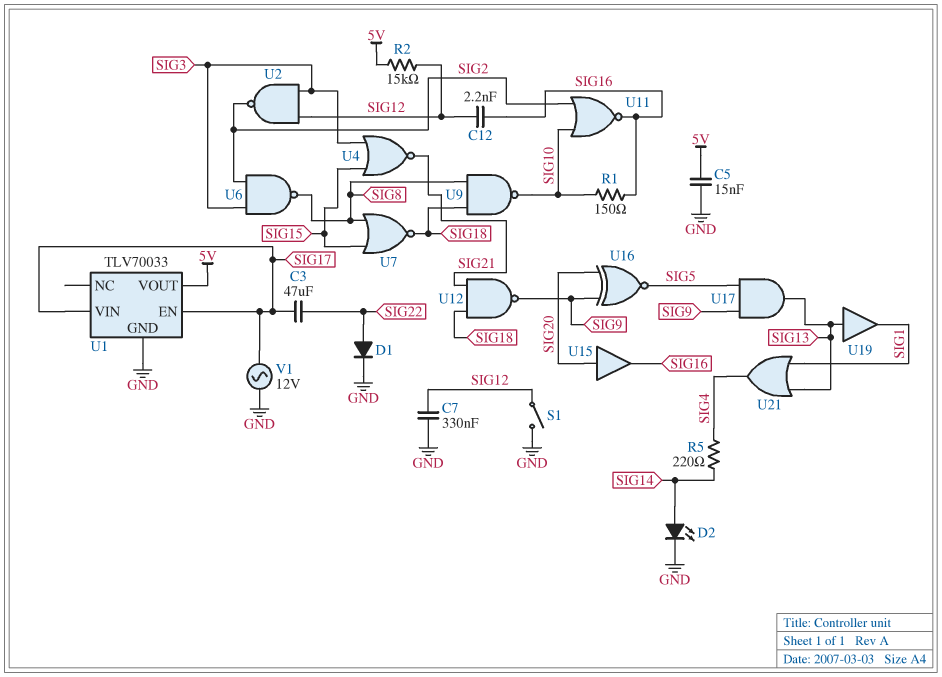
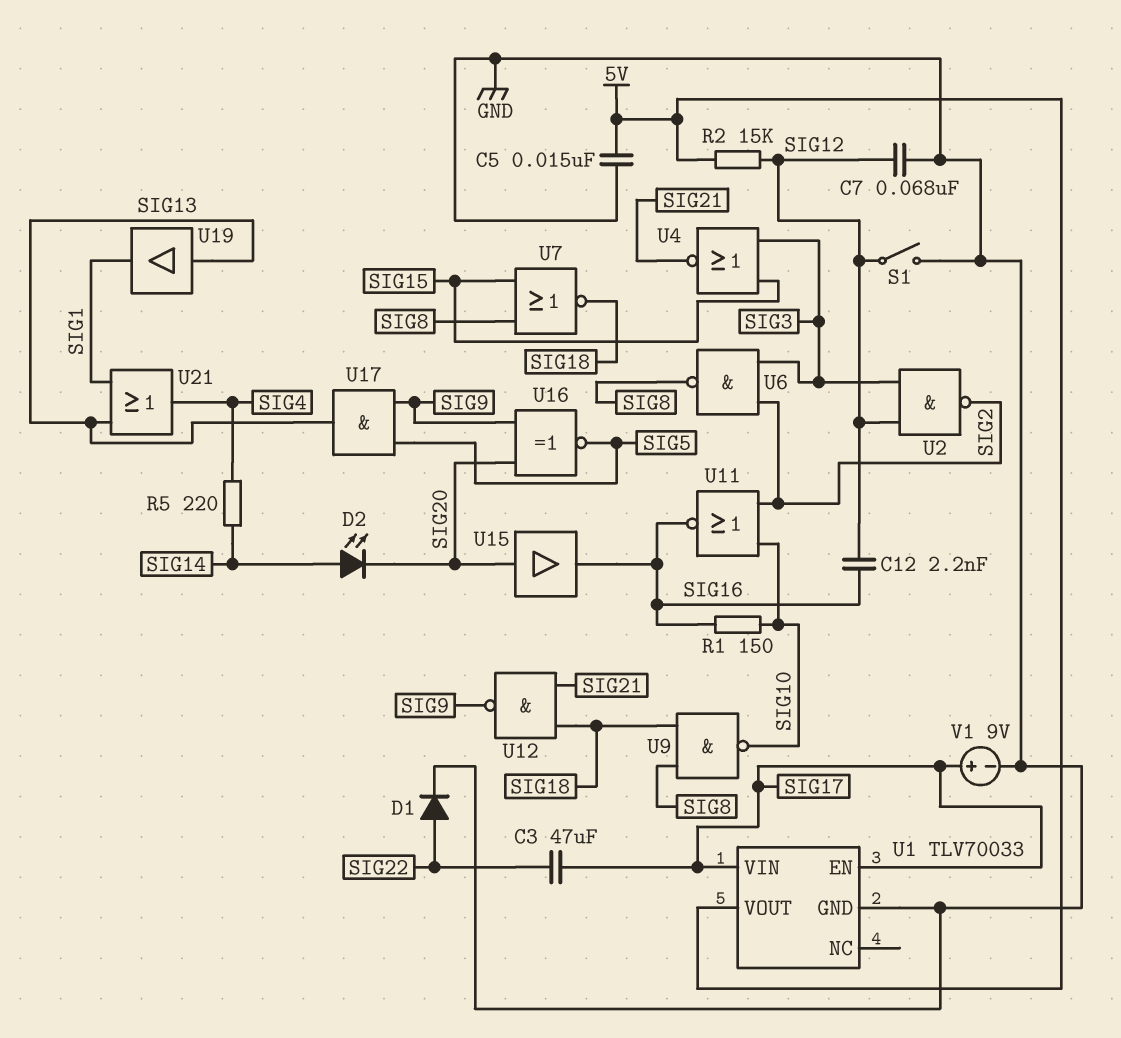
C7: 330nF (GND, SIG12) -> 68nF (GND, SIG12)
D2: LED (A SIG14, K GND) -> LED (A SIG14, K SIG20)
V1: AC 12V (GND, SIG17) -> 9V (plus SIG17, minus GND)

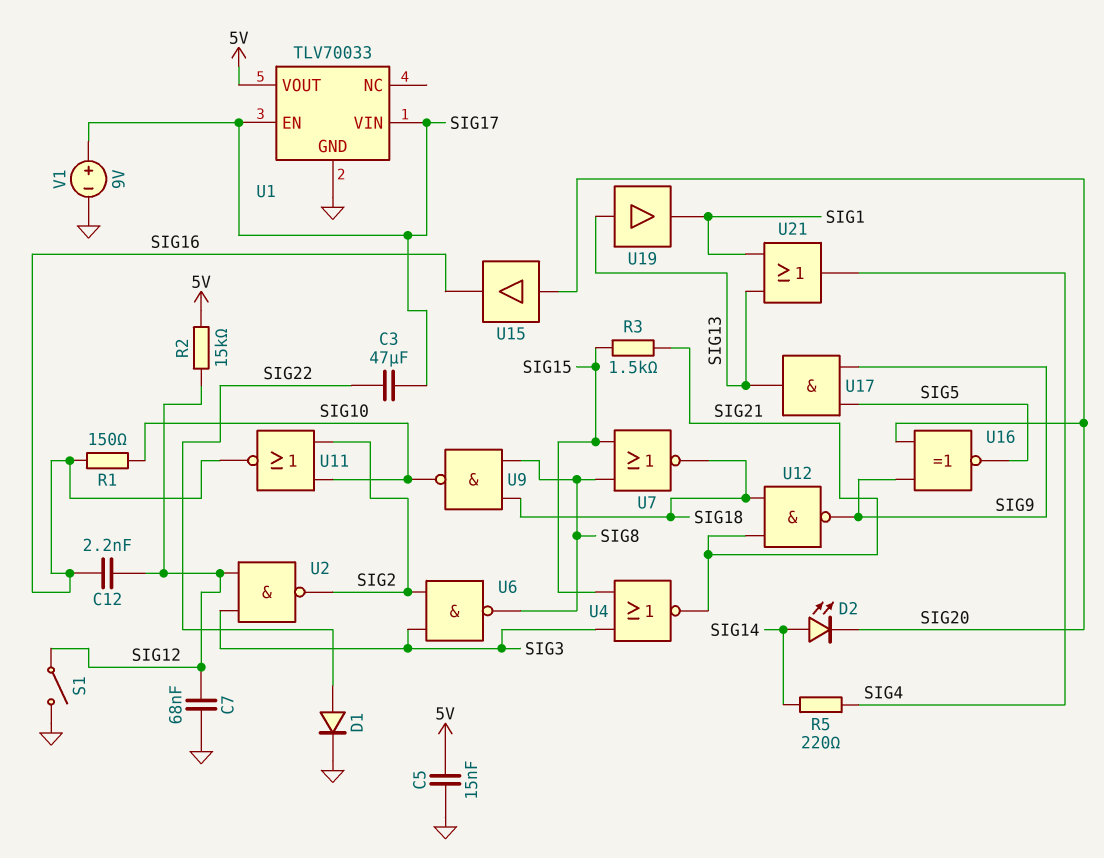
R3: none -> 1.5k (SIG15, SIG21)

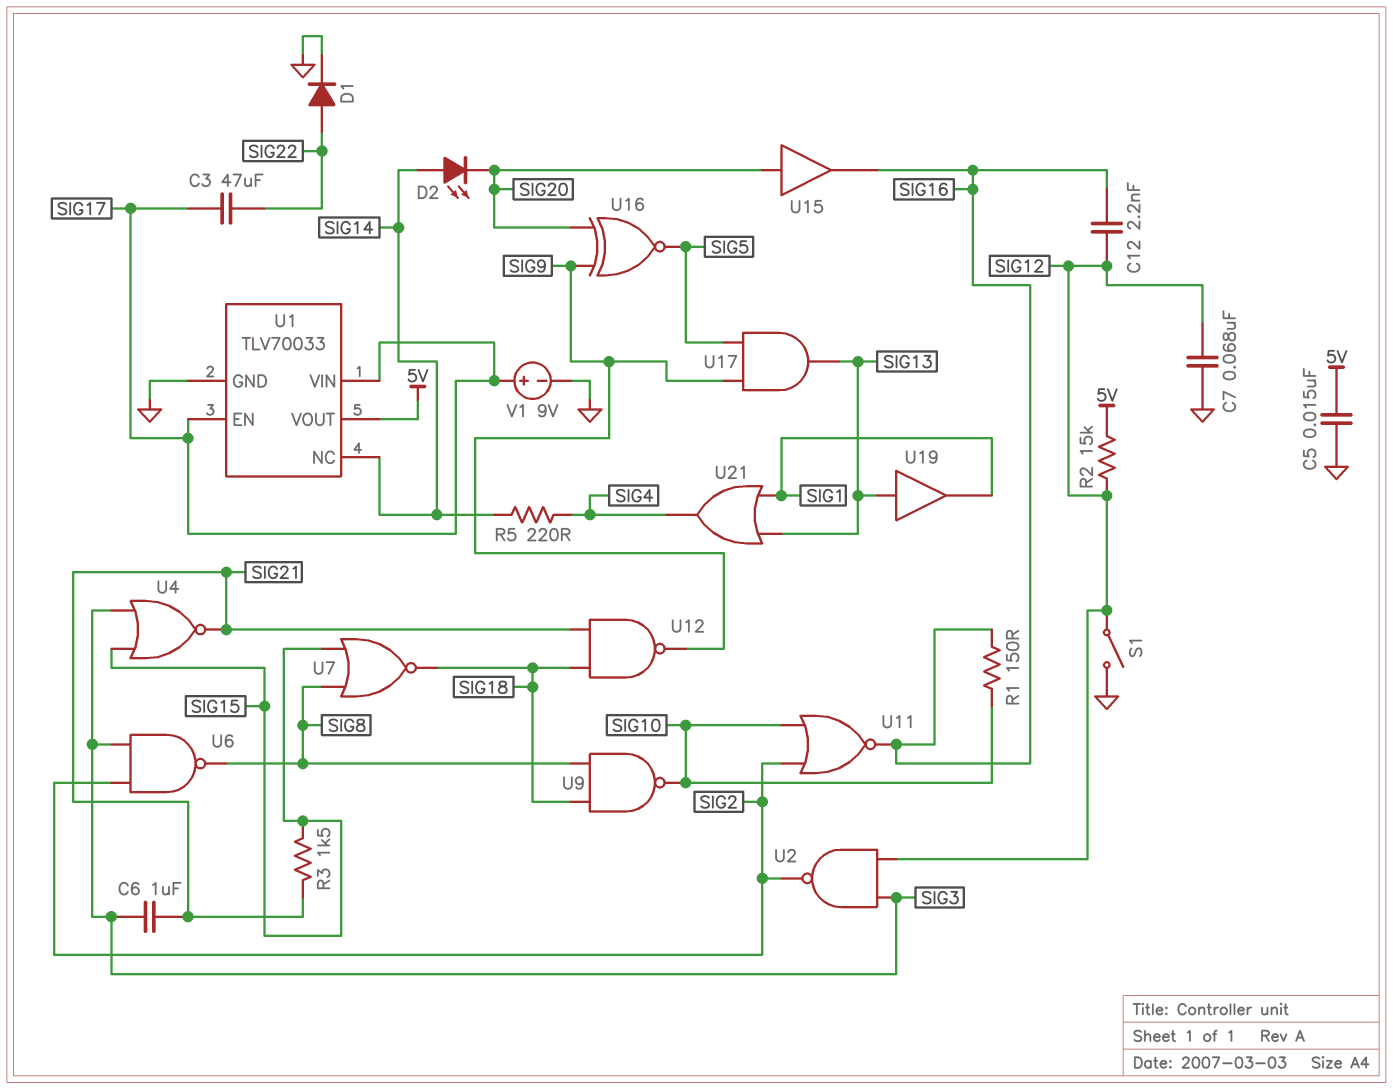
C6: none -> 1uF (SIG3, SIG21)
U1 pin NC: none -> SIG14

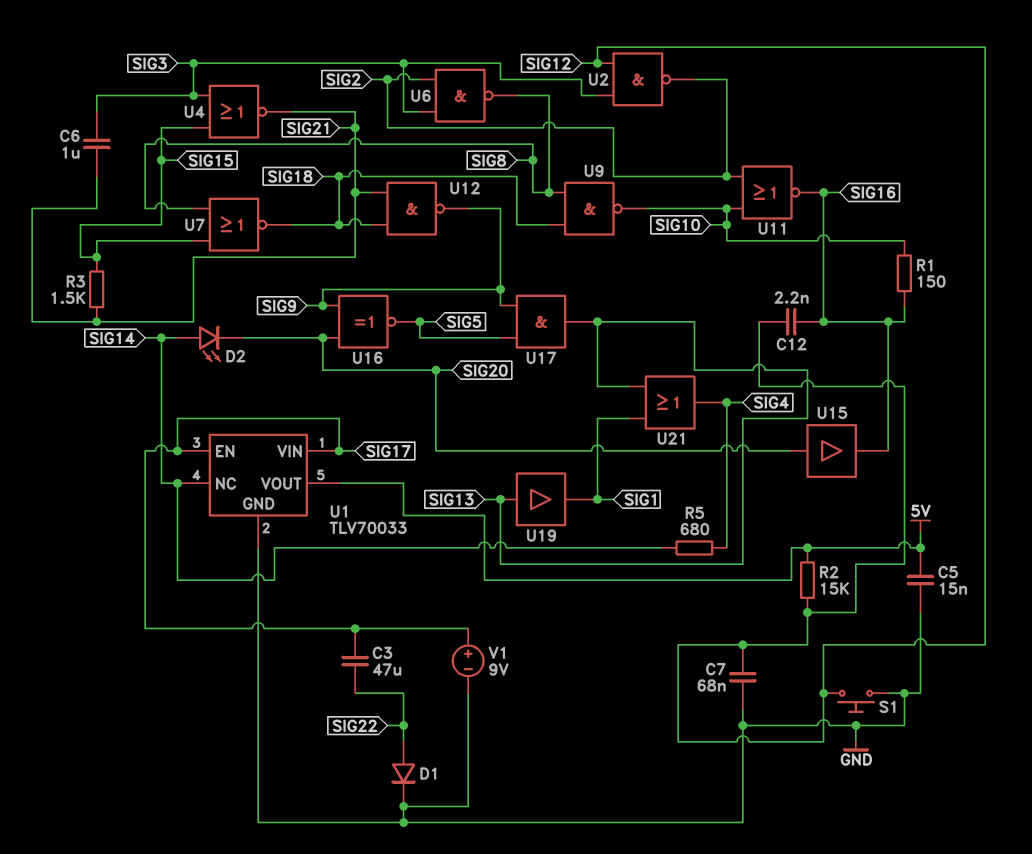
R5: 220 (SIG4, SIG14) -> 680 (SIG4, SIG14)
S1: switch (GND, SIG12) -> button (GND, SIG12)

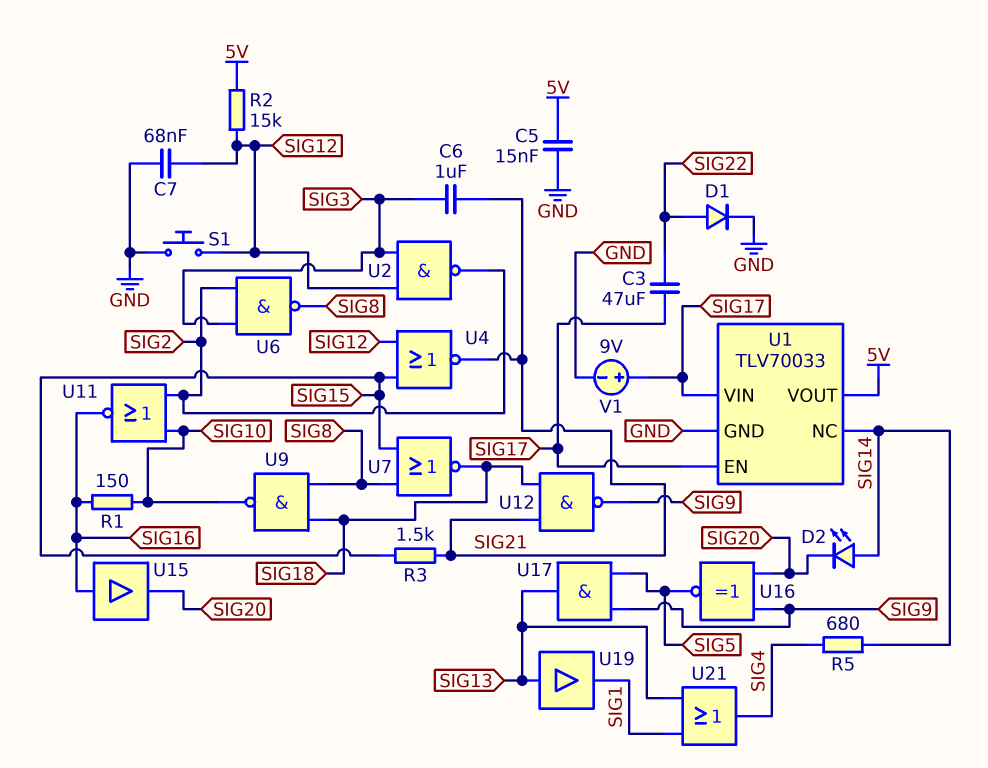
C12: 2.2nF (SIG12, SIG16) -> none
U4: NOR (in SIG3, in SIG15, out SIG21) -> NOR (in SIG12, in SIG15, out SIG21)
U15: buffer (in SIG20, out SIG16) -> buffer (in SIG16, out SIG20)

